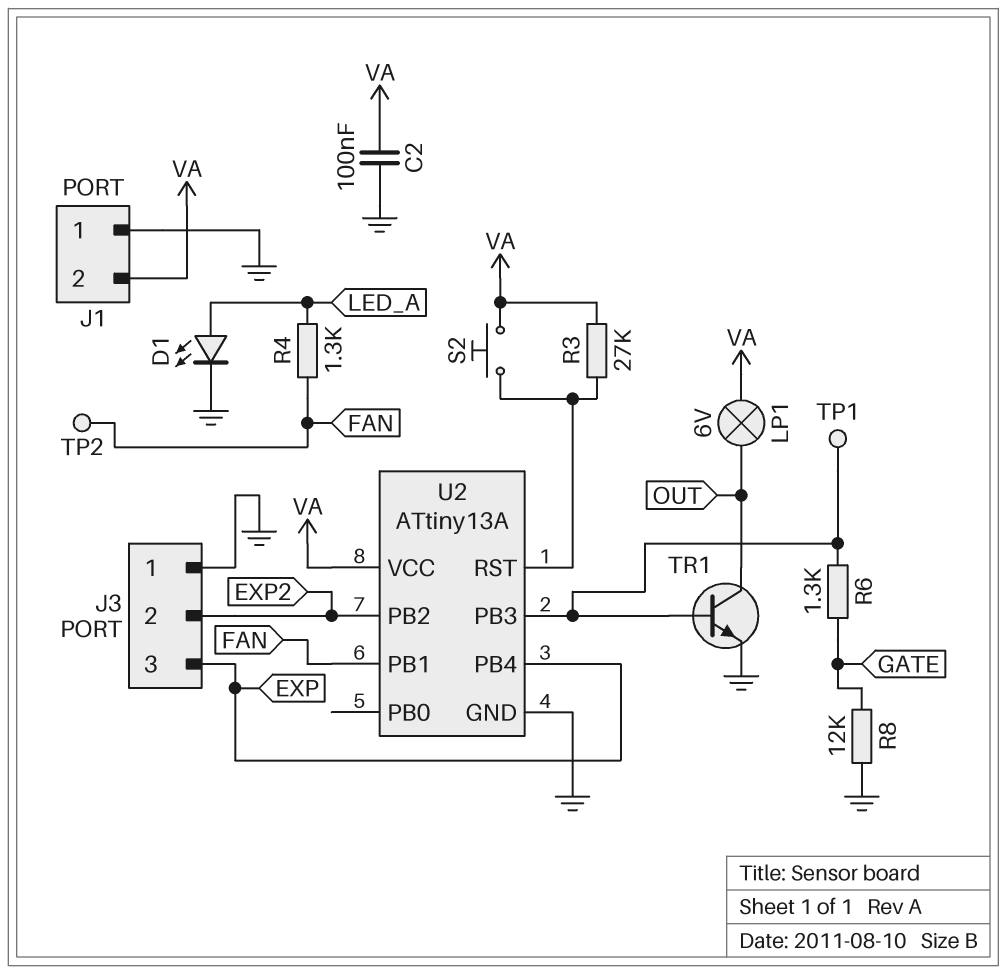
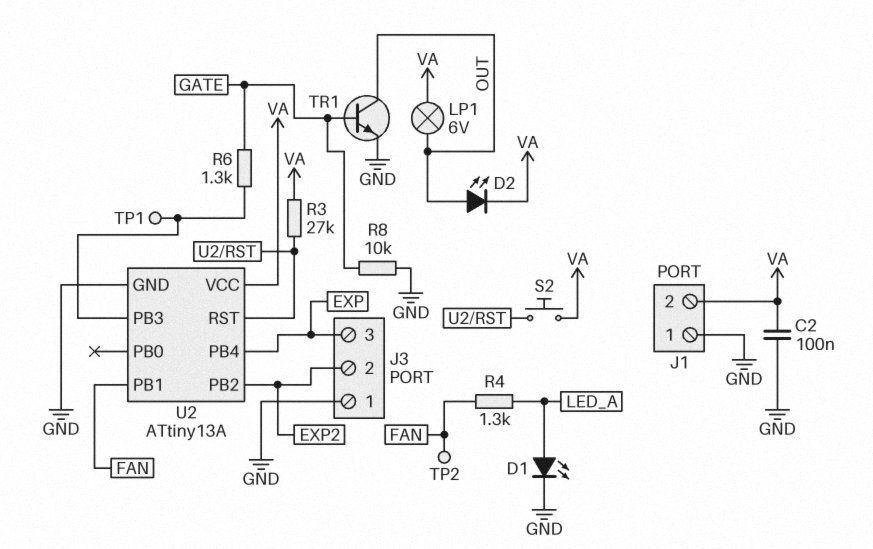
D2: none -> LED (A OUT, K VA)
R8: 12k (GATE, GND) -> 10k (GATE, GND)
TR1: NPN (B U2/PB3, C OUT, E GND) -> NPN (B GATE, C OUT, E GND)

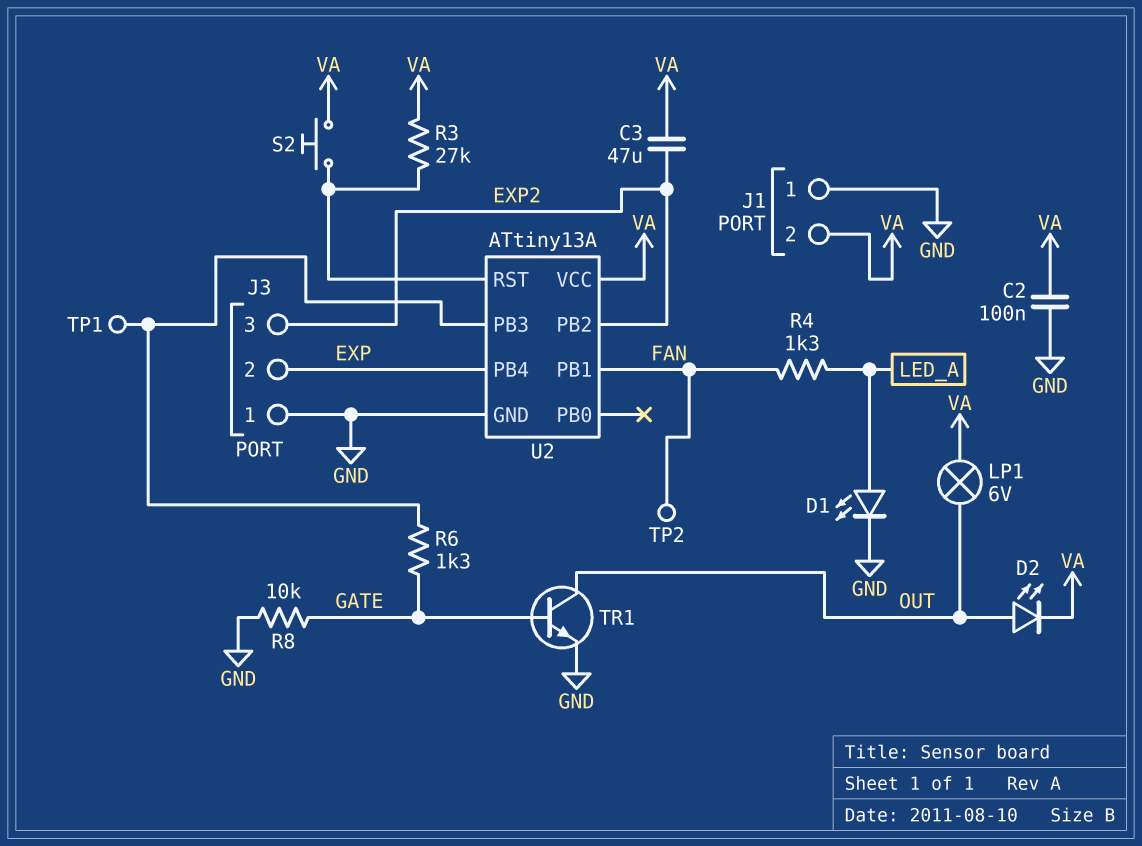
C3: none -> 47uF (EXP2, VA)
J3 pin 2: EXP2 -> EXP
J3 pin 3: EXP -> EXP2

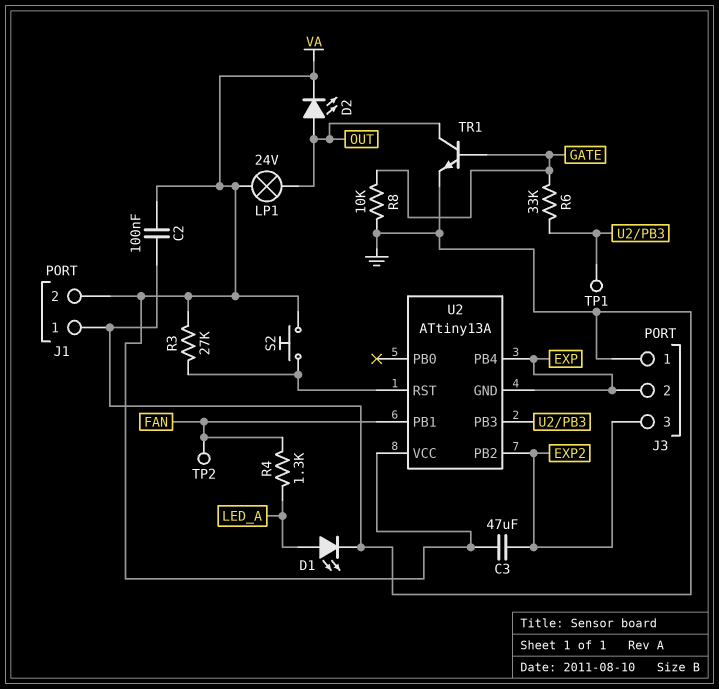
LP1: lamp 6V (OUT, VA) -> lamp 24V (OUT, VA)
R6: 1.3k (GATE, U2/PB3) -> 33k (GATE, U2/PB3)
U2 pin GND: GND -> EXP

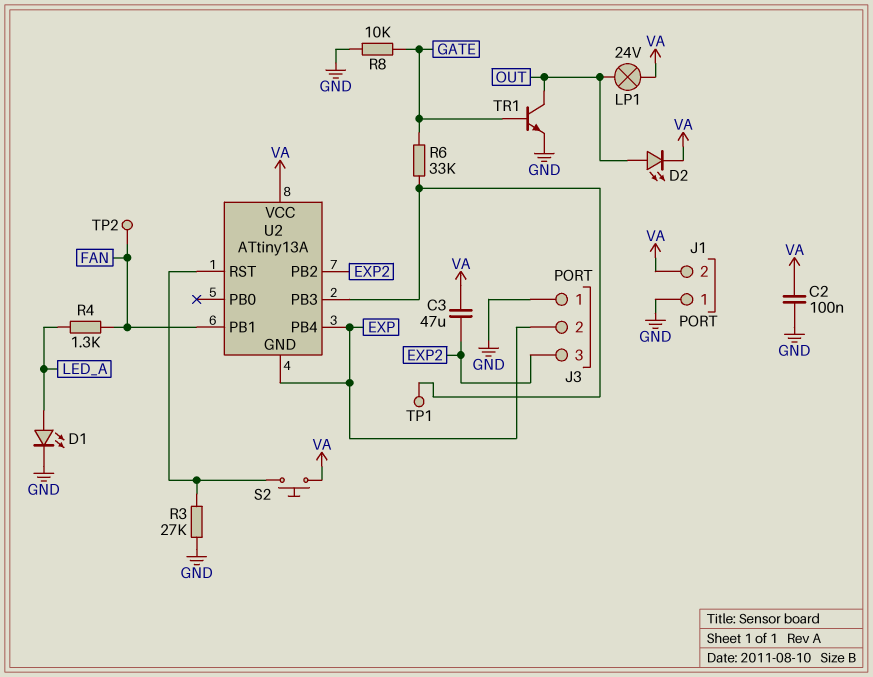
R3: 27k (U2/RST, VA) -> 27k (GND, U2/RST)

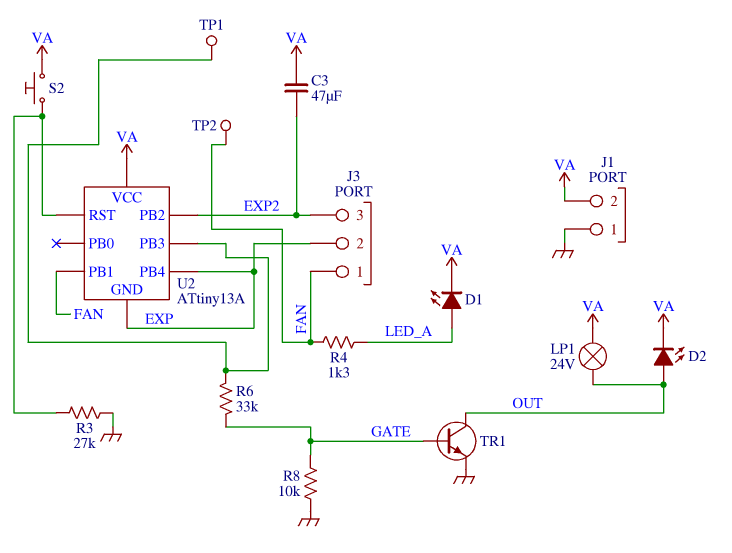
C2: 100nF (GND, VA) -> none
D1: LED (A LED_A, K GND) -> LED (A LED_A, K VA)
J3 pin 1: GND -> FAN

